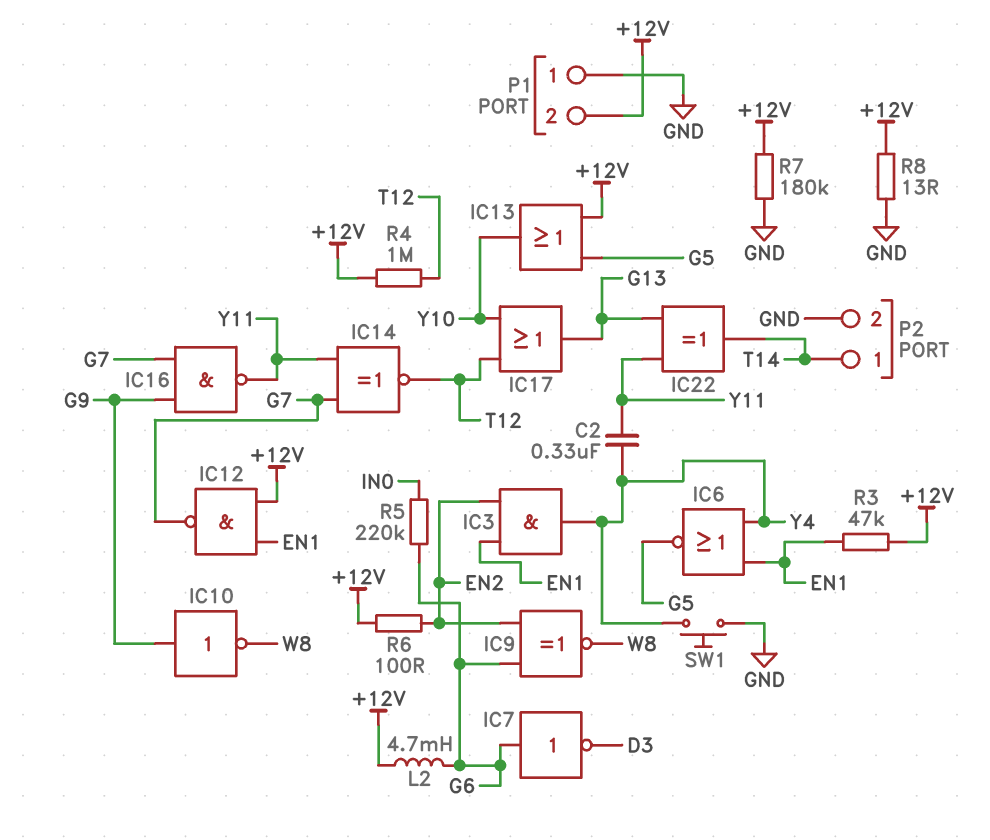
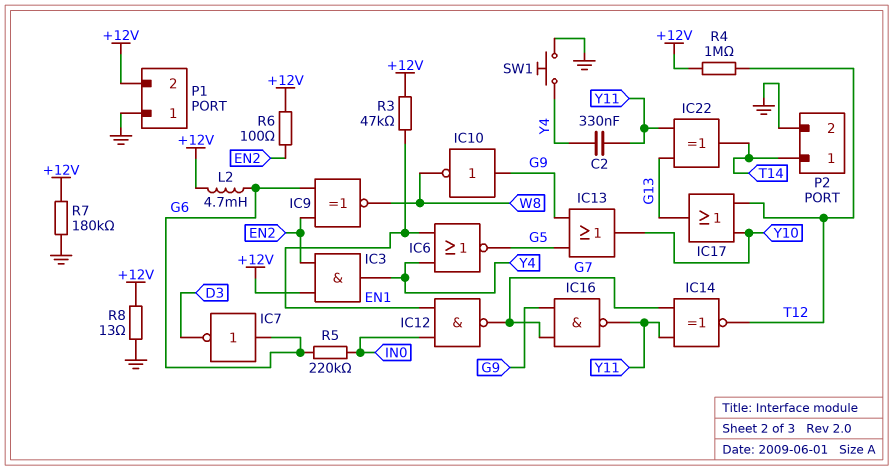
IC3: AND (in EN1, in EN2, out Y4) -> AND (in +12V, in EN2, out Y4)
IC12: NAND (in +12V, in EN1, out G7) -> NAND (in EN1, in IN0, out G7)
IC13: OR (in +12V, in G5, out Y10) -> OR (in G5, in G9, out Y10)

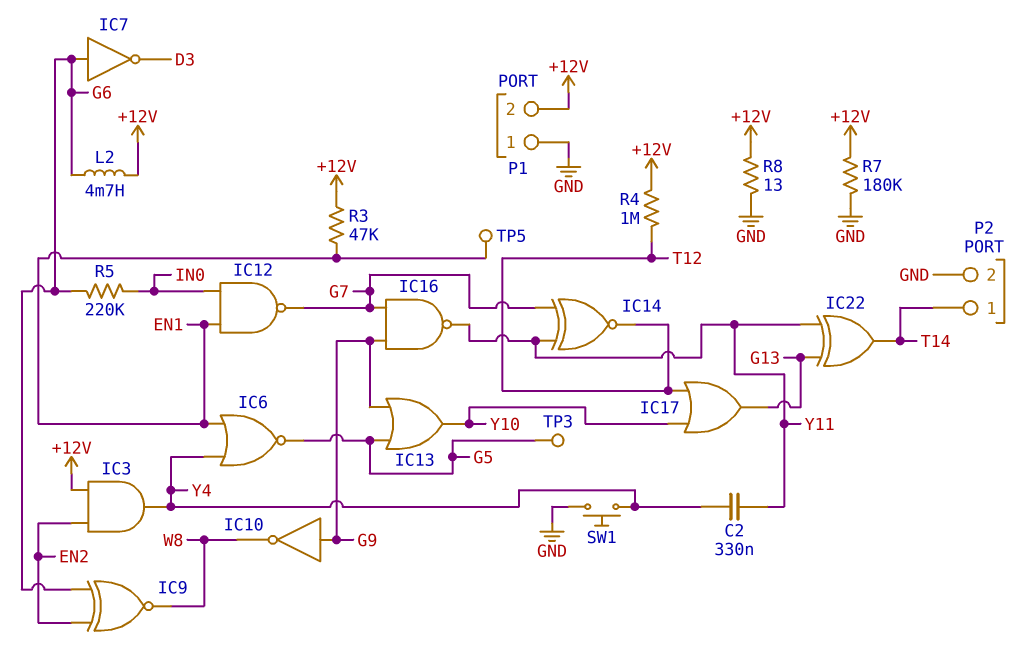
R6: 100 (+12V, EN2) -> none
TP3: none -> test point (G5)
TP5: none -> test point (EN1)

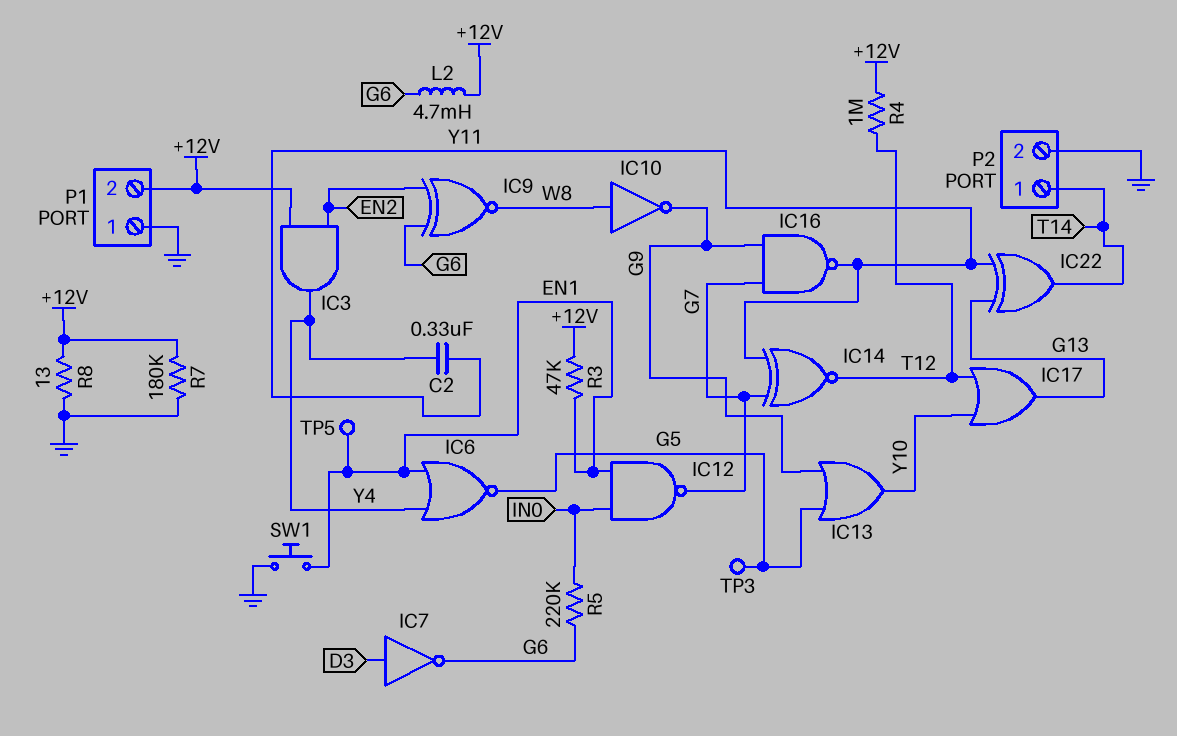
IC7: NOT (in G6, out D3) -> NOT (in D3, out G6)
IC10: NOT (in G9, out W8) -> NOT (in W8, out G9)
SW1: button (GND, Y4) -> button (EN1, GND)

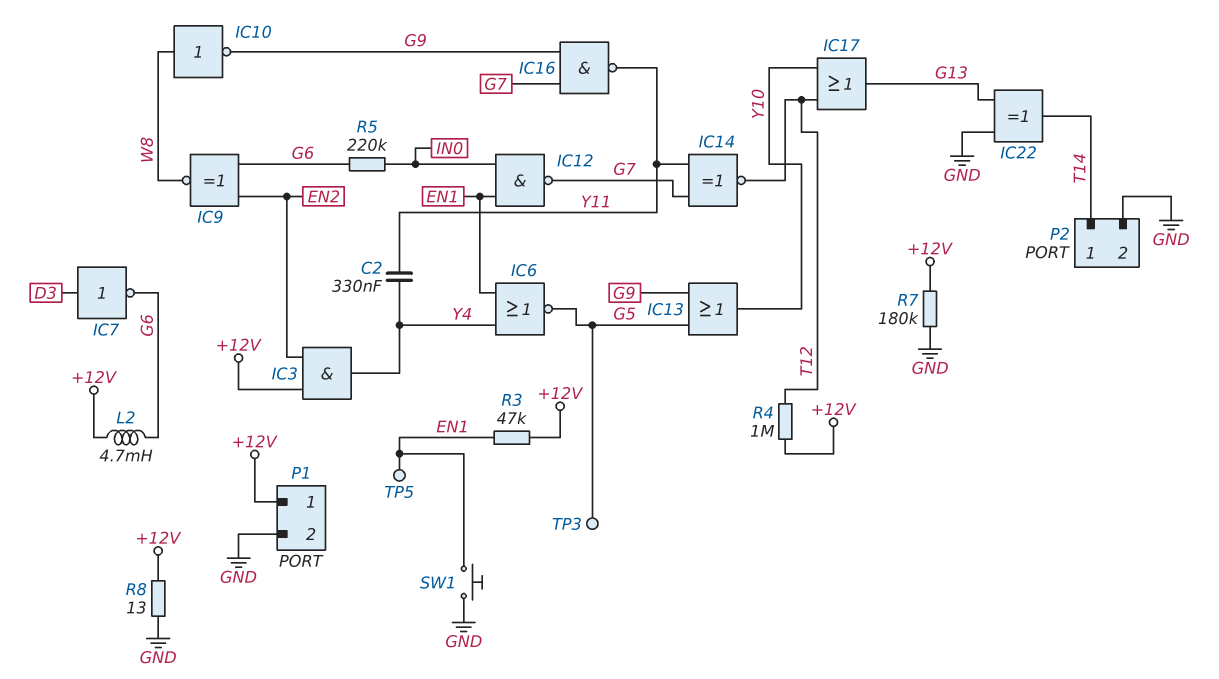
IC22: XOR (in G13, in Y11, out T14) -> XOR (in G13, in GND, out T14)
P1 pin 1: GND -> +12V
P1 pin 2: +12V -> GND

